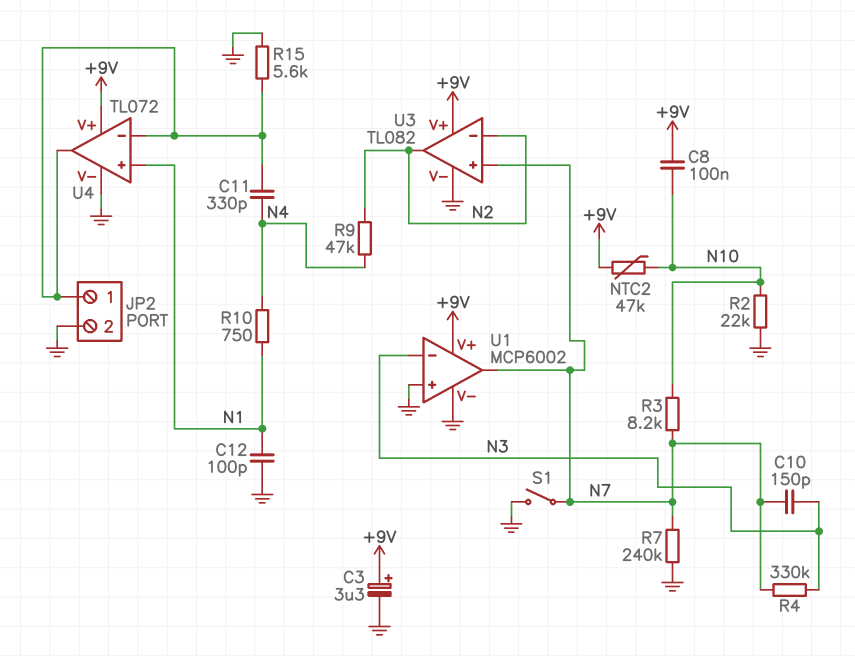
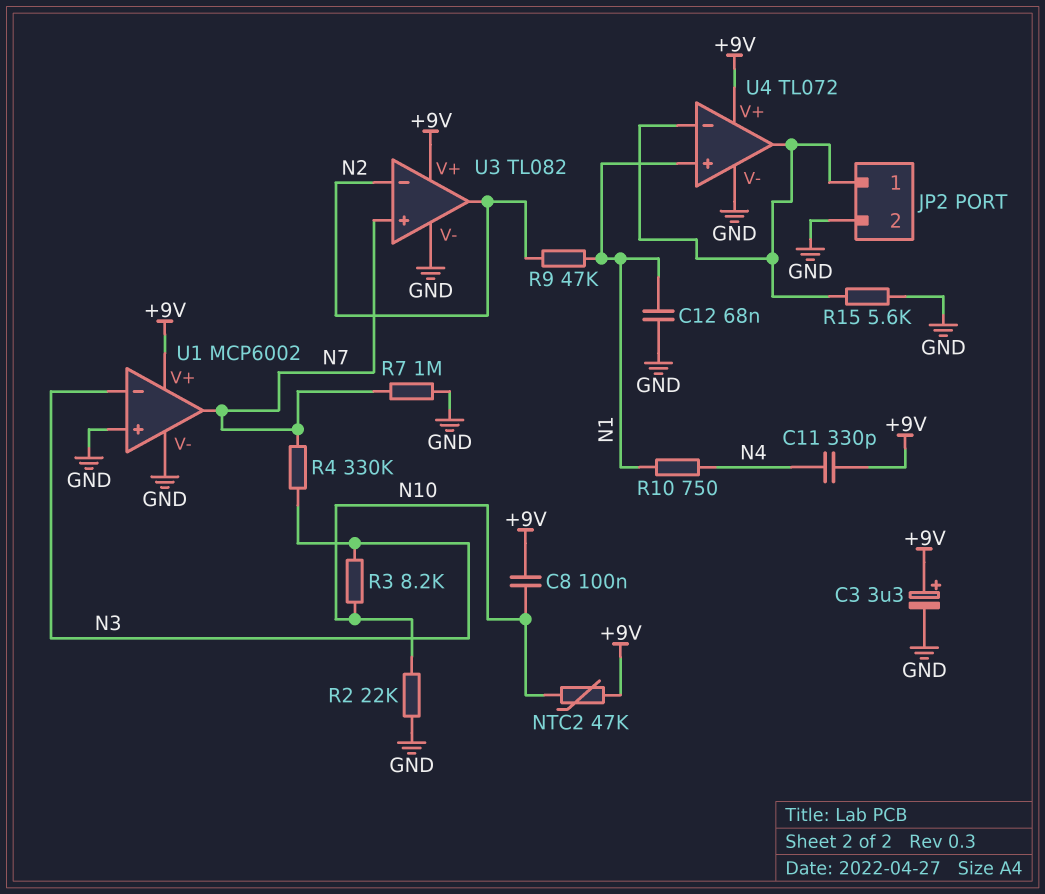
C10: 150pF (N3, N7) -> none
C11: 330pF (JP2/1, N4) -> 330pF (+9V, N4)
C12: 100pF (GND, N1) -> 68nF (GND, N1)
R3: 8.2k (N7, N10) -> 8.2k (N3, N10)
R7: 240k (GND, N7) -> 1M (GND, N7)
R9: 47k (N2, N4) -> 47k (N1, N2)
S1: switch (GND, N7) -> none

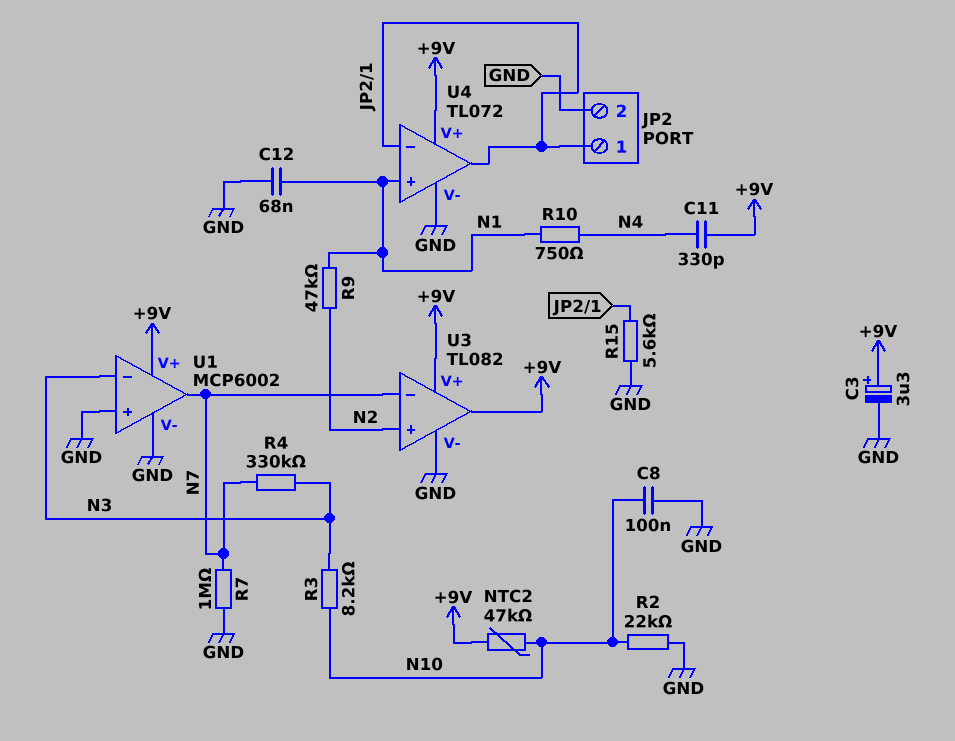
C8: 100nF (+9V, N10) -> 100nF (GND, N10)
U3 pin in+: N7 -> N2
U3 pin in-: N2 -> N7
U3 pin out: N2 -> +9V

